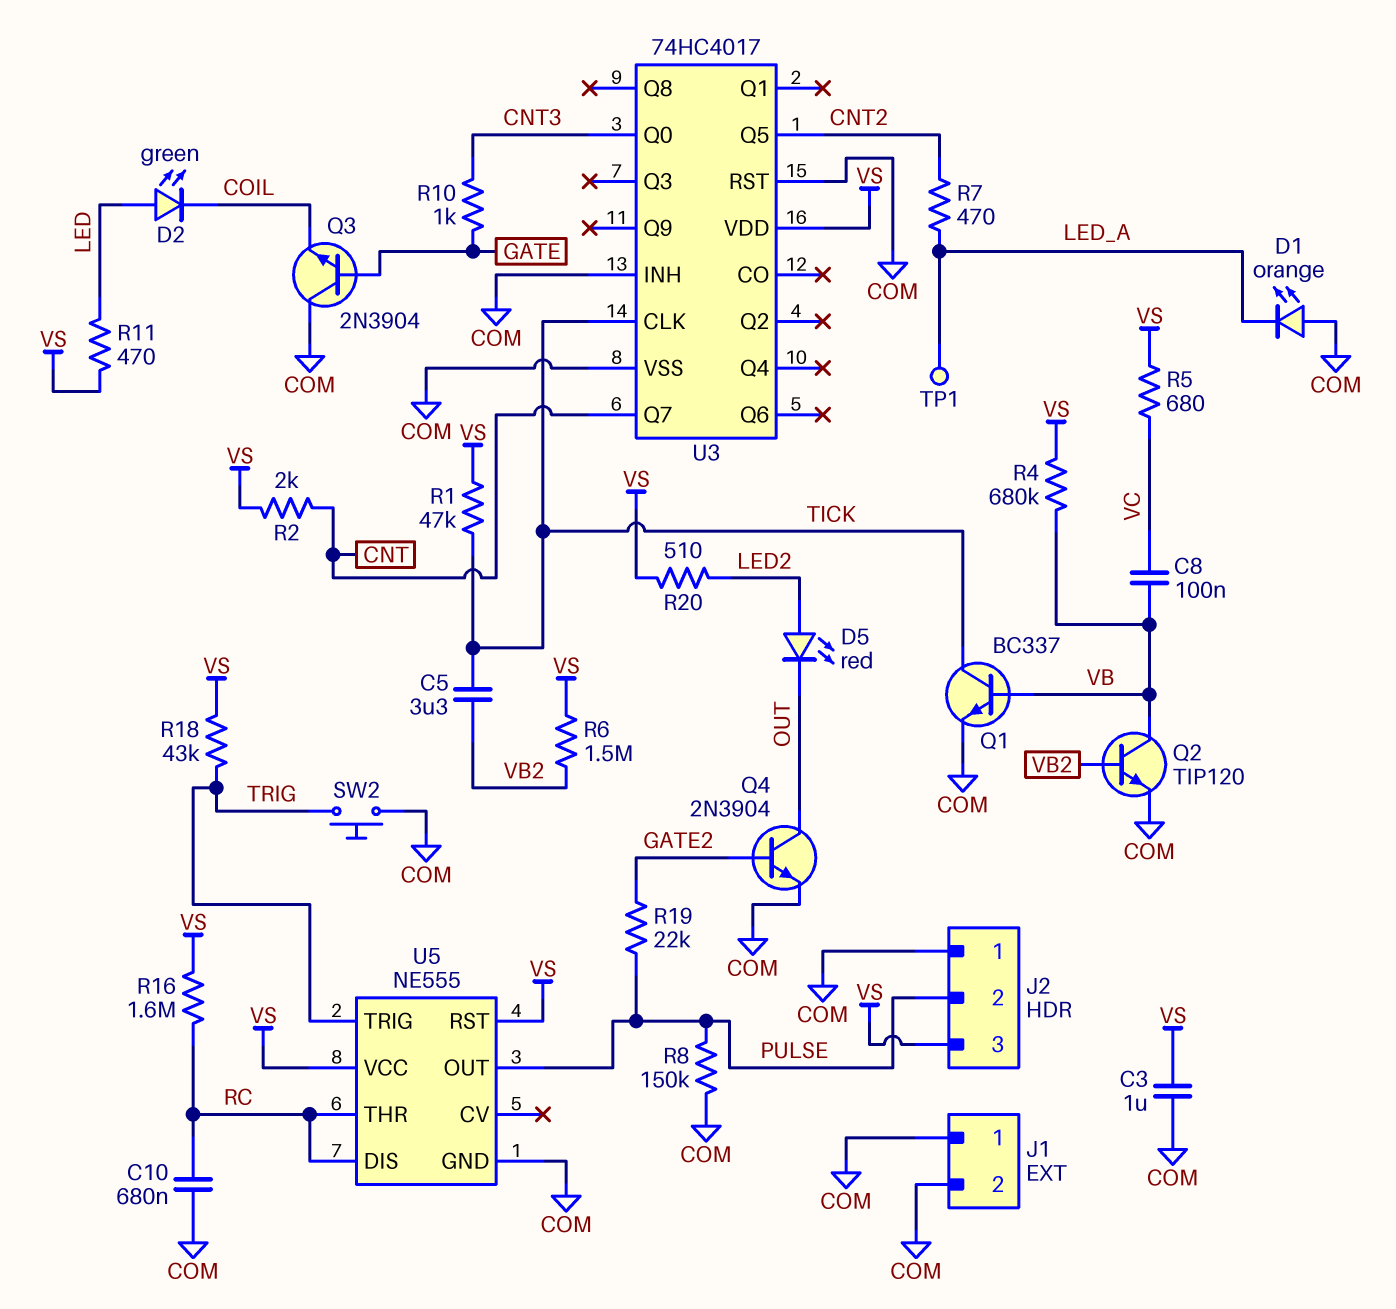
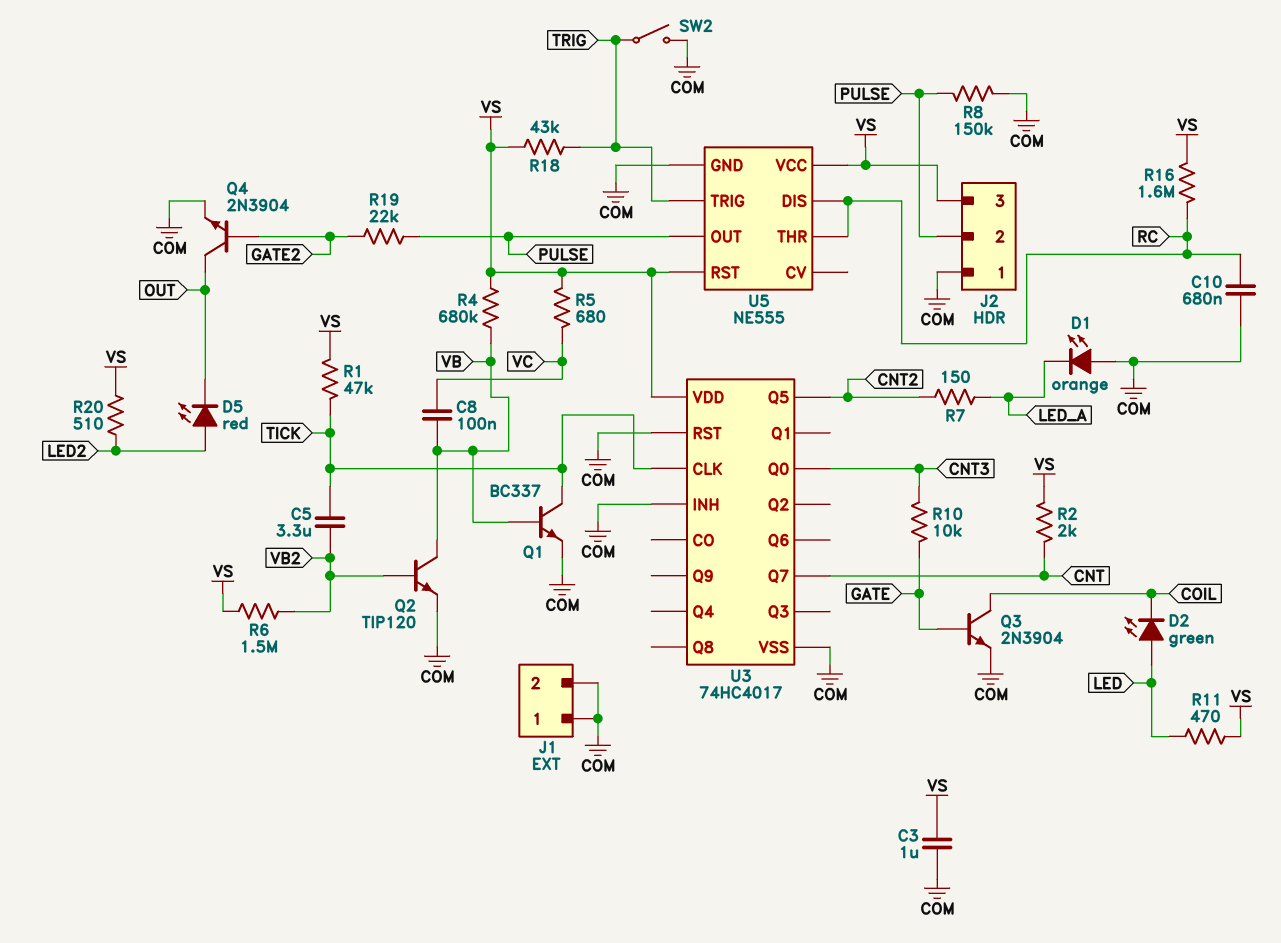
Q3: NPN 2N3904 (B GATE, C COM, E COIL) -> NPN 2N3904 (B GATE, C COIL, E COM)
R7: 470 (CNT2, LED_A) -> 150 (CNT2, LED_A)
R10: 1k (CNT3, GATE) -> 10k (CNT3, GATE)
SW2: button (COM, TRIG) -> switch (COM, TRIG)
TP1: test point (LED_A) -> none

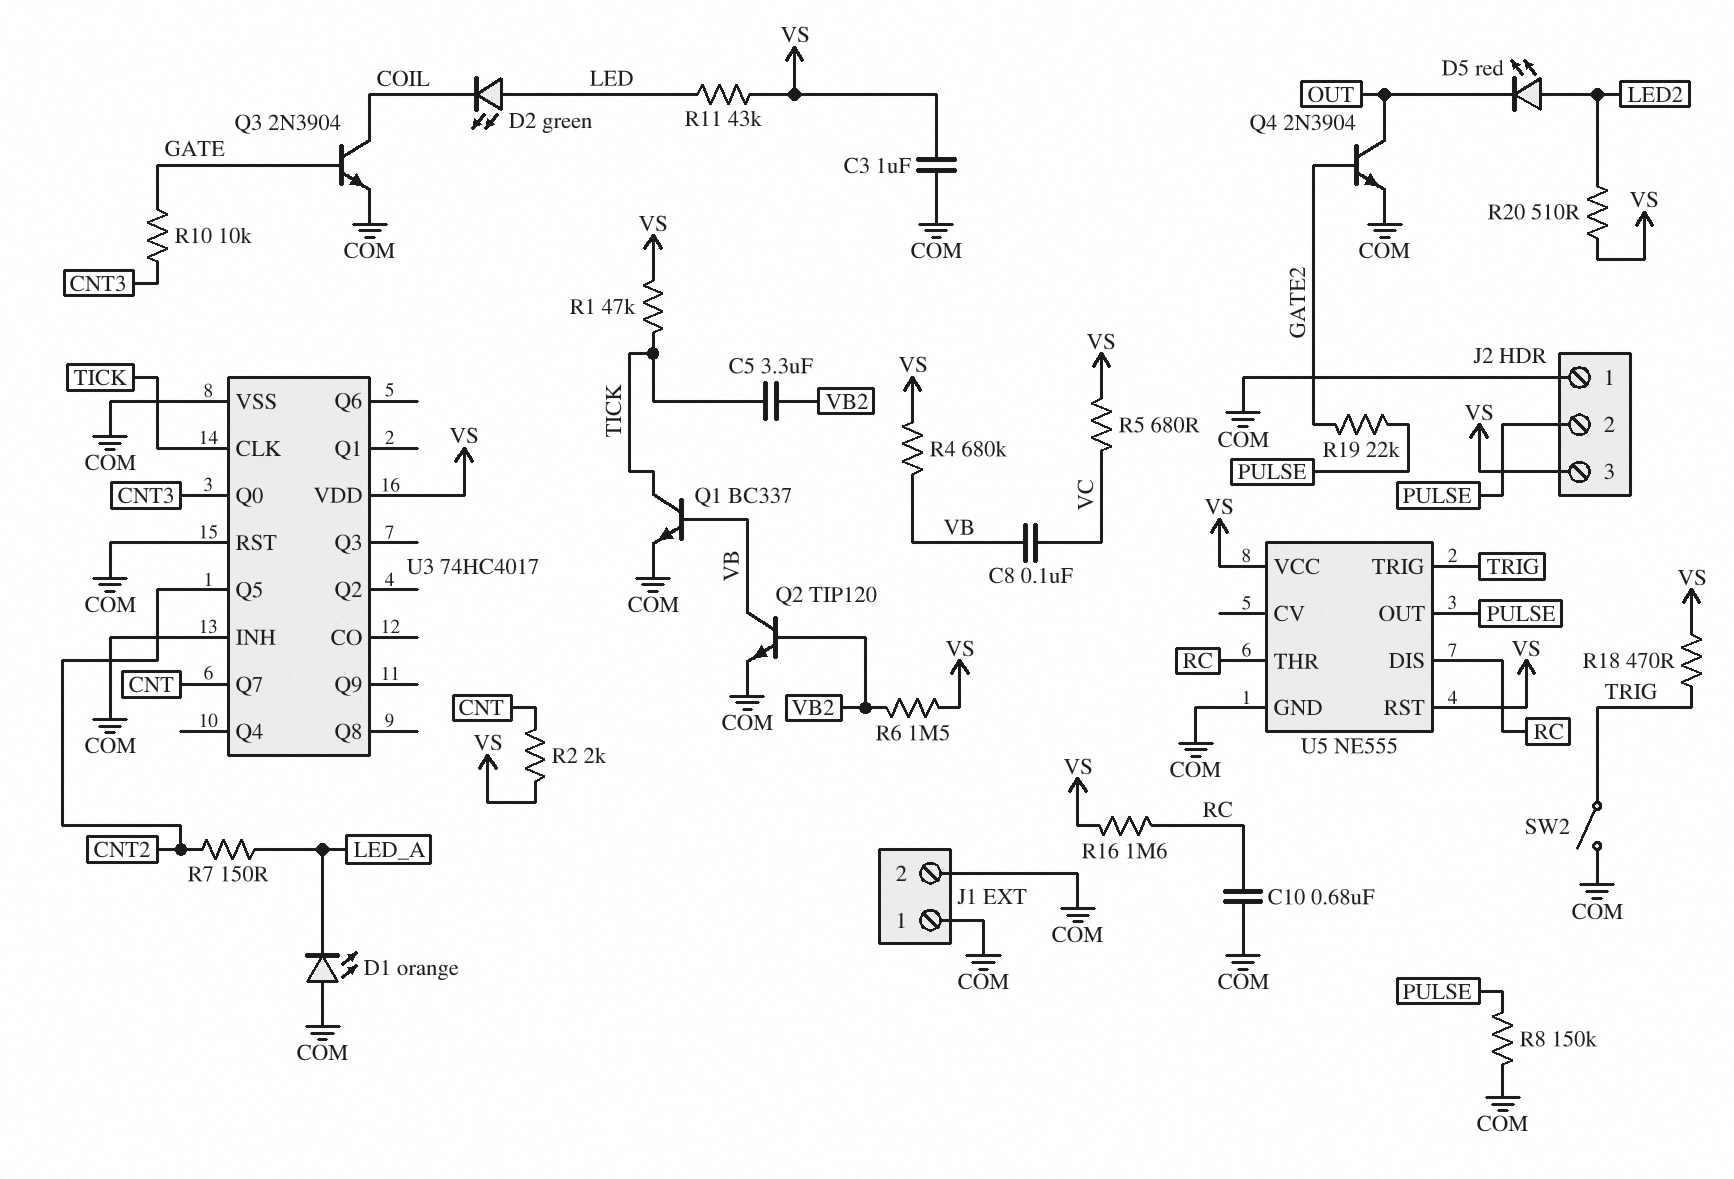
R11: 470 (LED, VS) -> 43k (LED, VS)
R18: 43k (TRIG, VS) -> 470 (TRIG, VS)

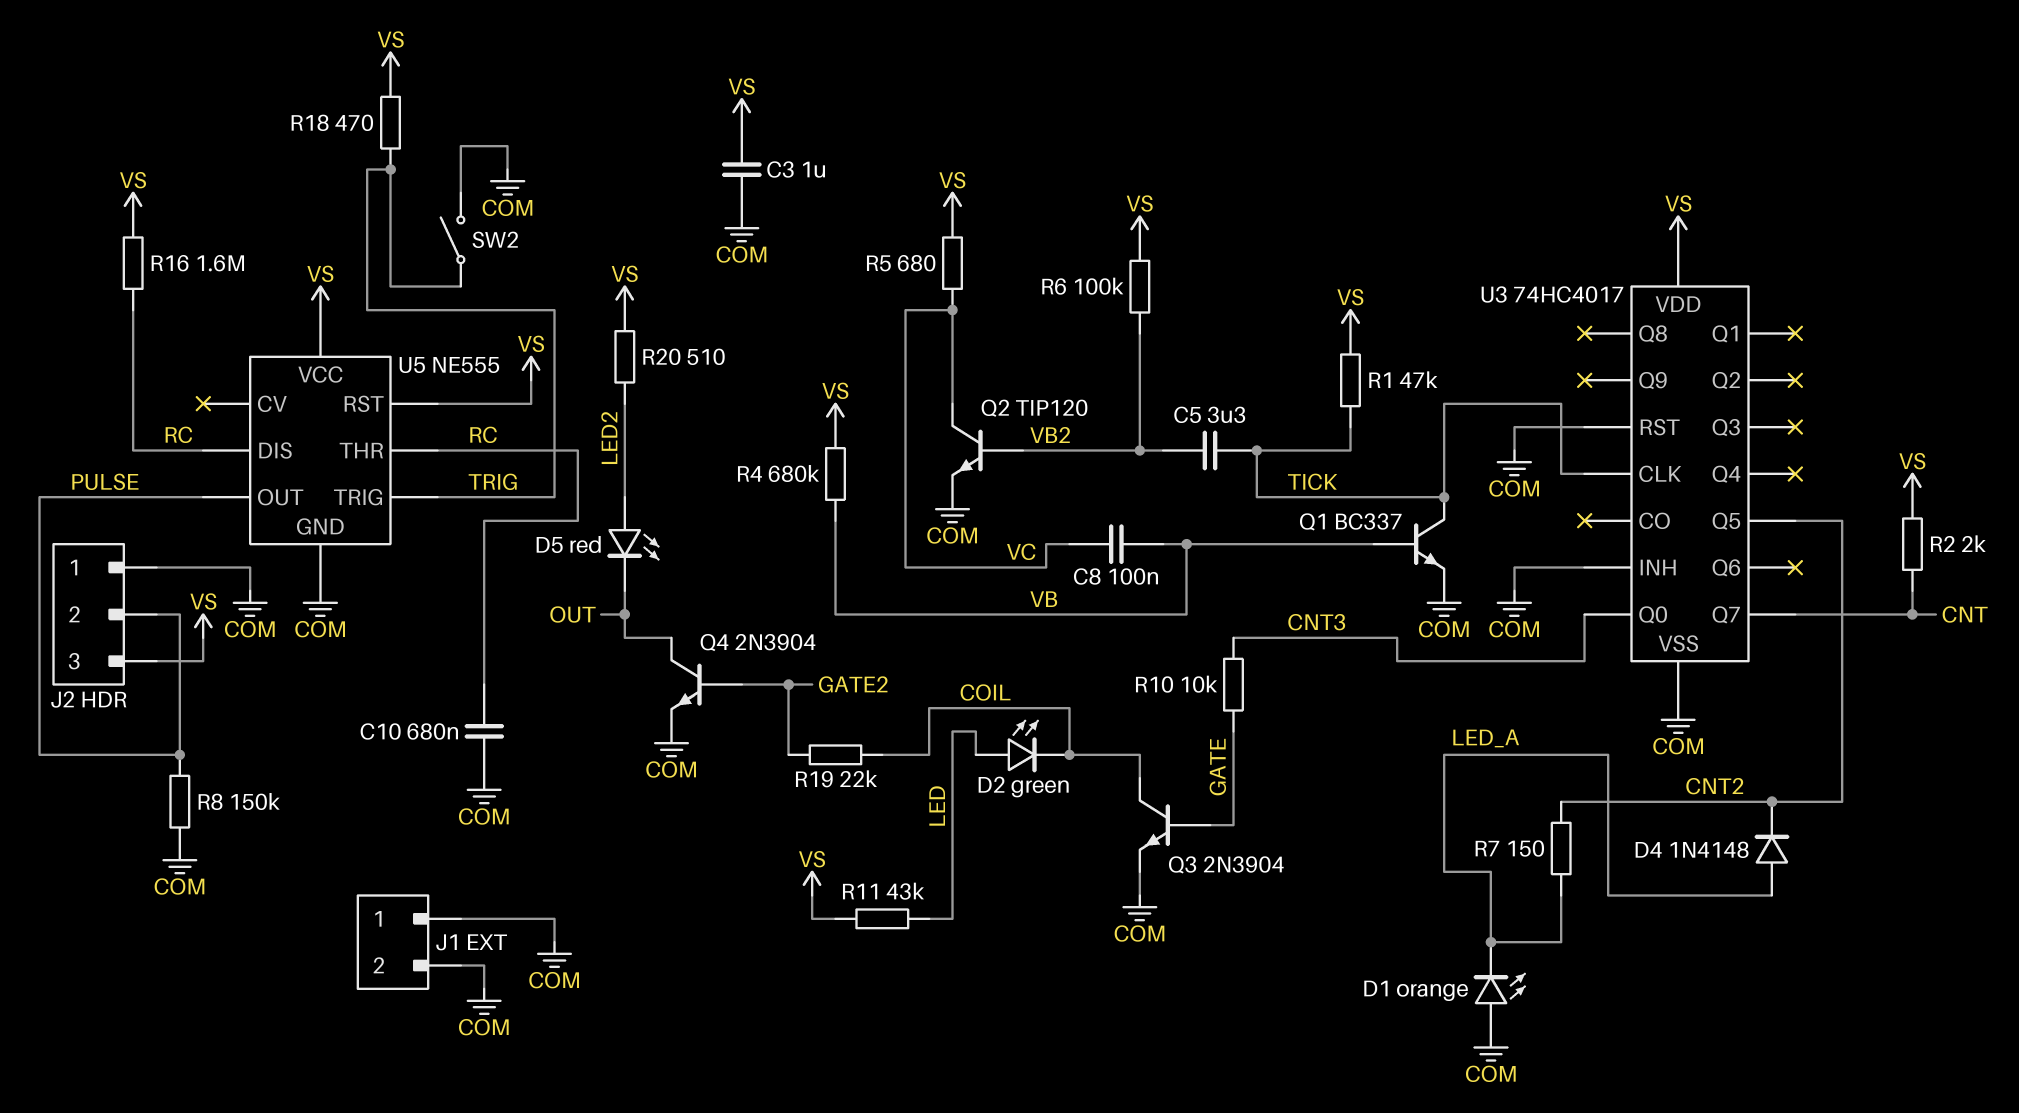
D4: none -> diode 1N4148 (A LED_A, K CNT2)
Q2: NPN TIP120 (B VB2, C VB, E COM) -> NPN TIP120 (B VB2, C VC, E COM)
R6: 1.5M (VB2, VS) -> 100k (VB2, VS)
R19: 22k (GATE2, PULSE) -> 22k (COIL, GATE2)

